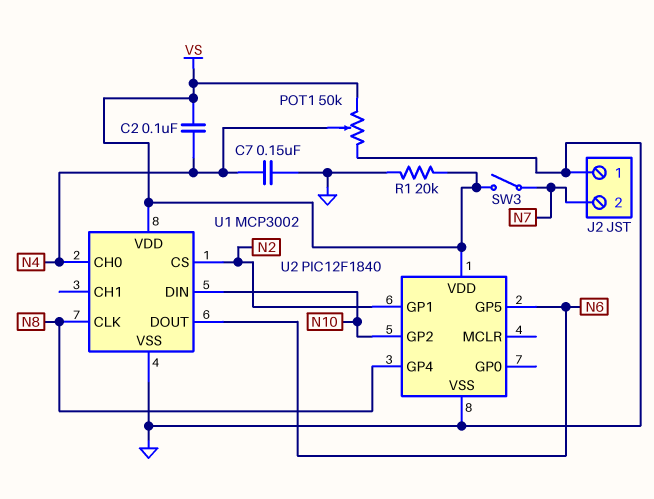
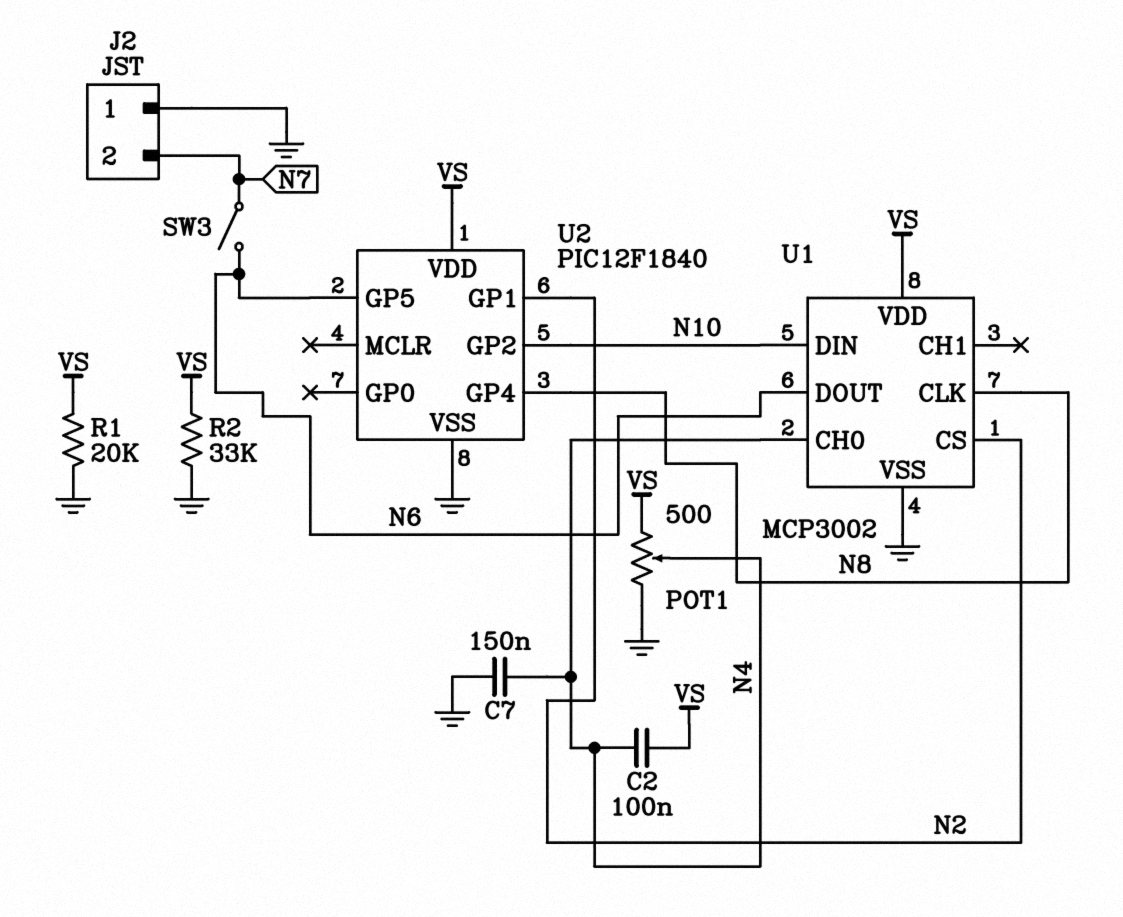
POT1: 50k (GND, VS, wiper N4) -> 500 (GND, VS, wiper N4)
R2: none -> 33k (GND, VS)
SW3: switch (N7, VS) -> switch (N6, N7)

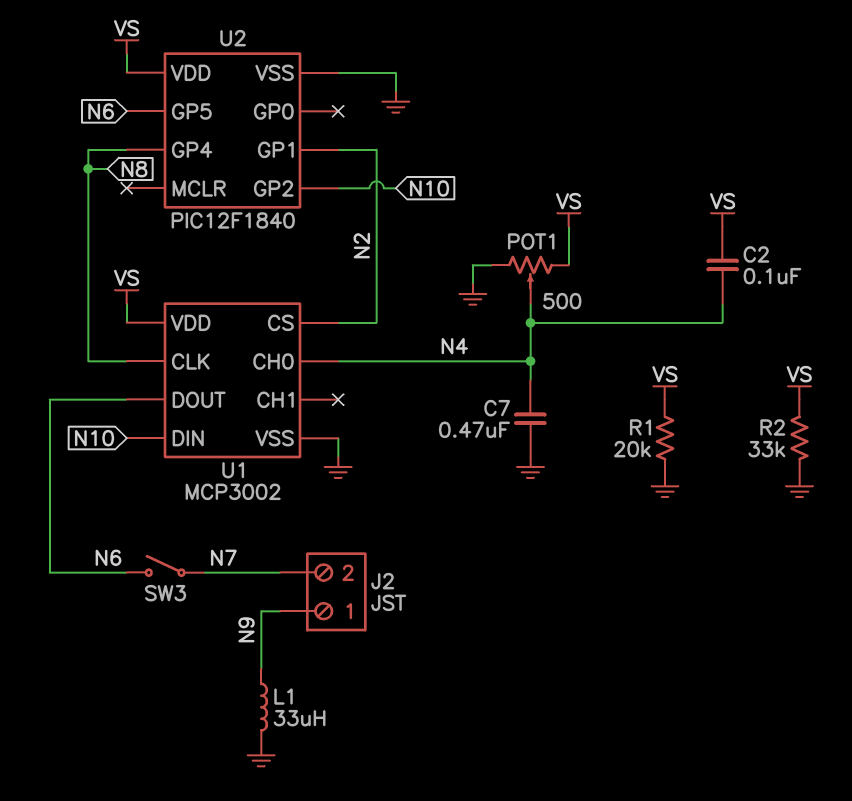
C7: 150nF (GND, N4) -> 470nF (GND, N4)
J2 pin 1: GND -> N9
L1: none -> 33uH (GND, N9)

